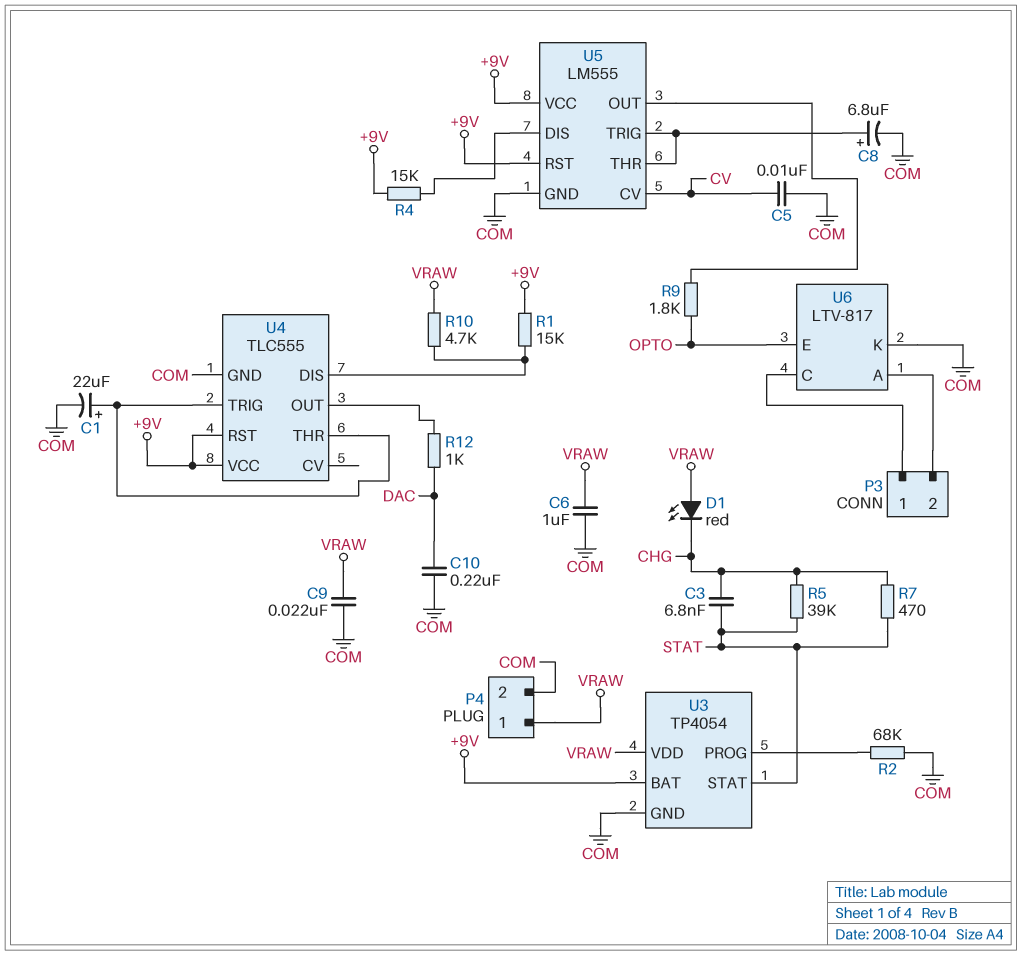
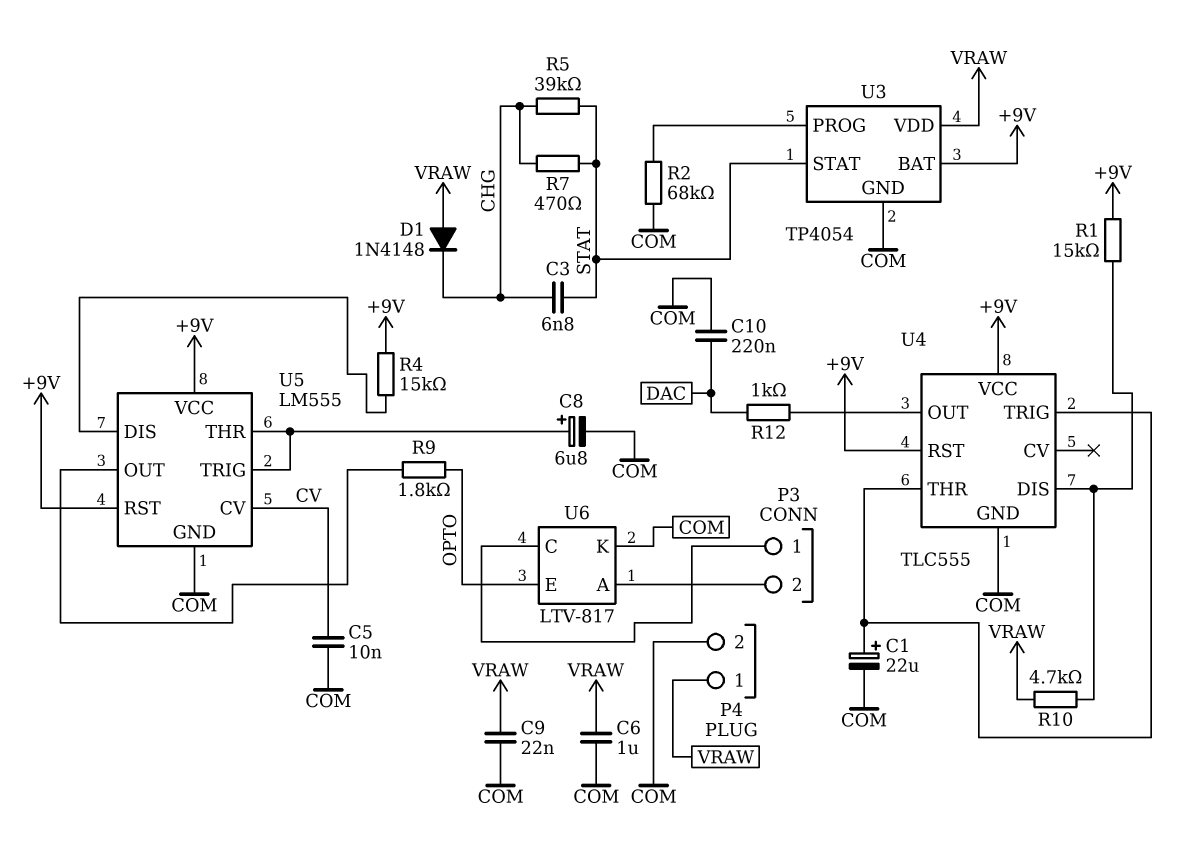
D1: LED red (A VRAW, K CHG) -> diode 1N4148 (A VRAW, K CHG)

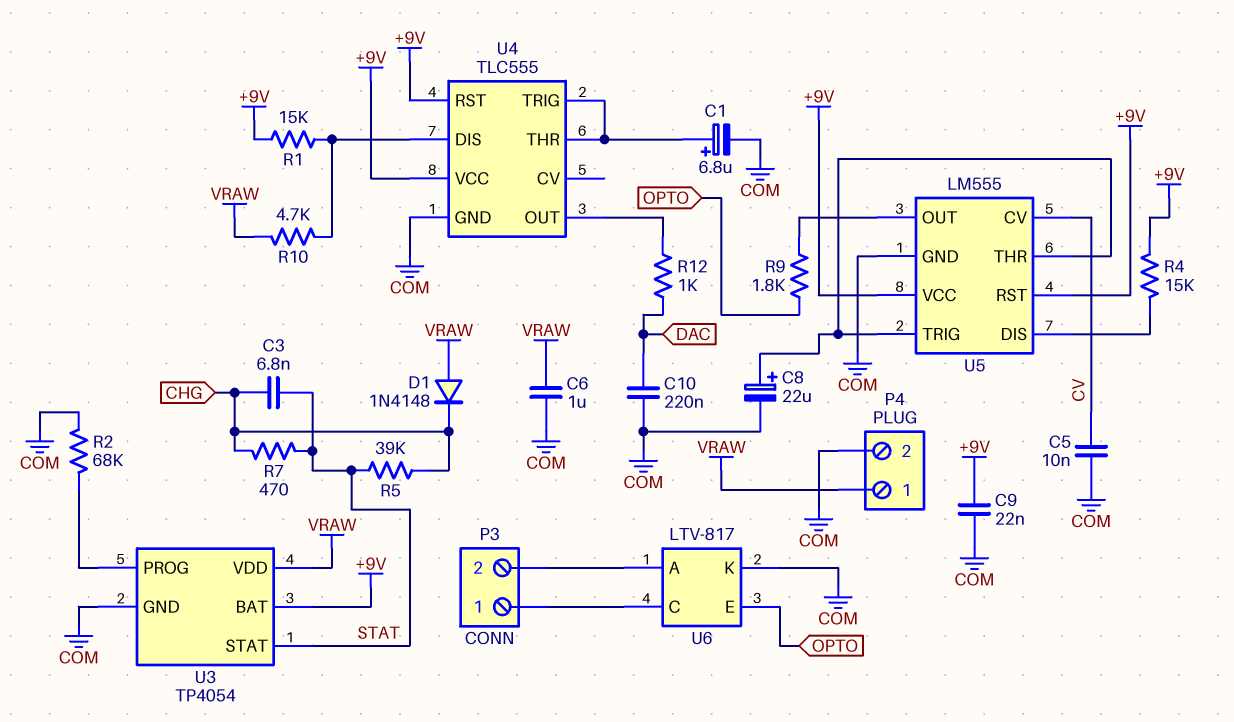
C1: 22uF (plus U4/THR, minus COM) -> 6.8uF (plus U4/THR, minus COM)
C8: 6.8uF (plus U5/THR, minus COM) -> 22uF (plus U5/THR, minus COM)
C9: 22nF (COM, VRAW) -> 22nF (+9V, COM)

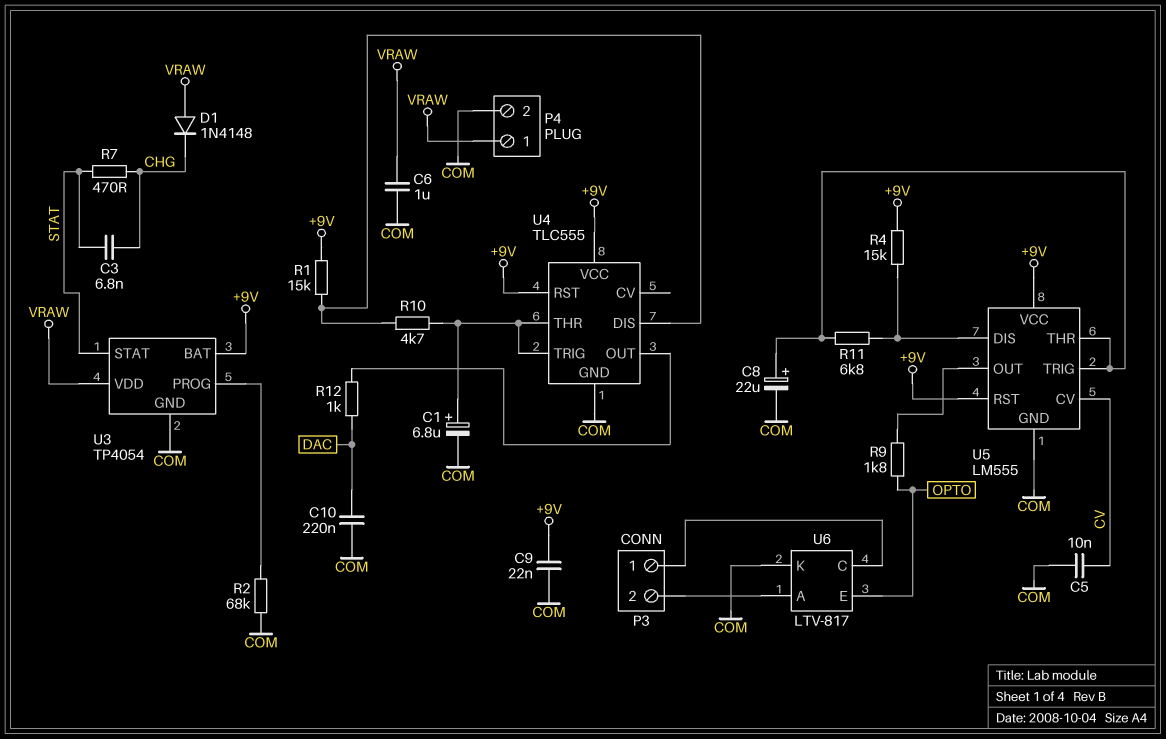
R5: 39k (CHG, STAT) -> none
R10: 4.7k (U4/DIS, VRAW) -> 4.7k (U4/DIS, U4/THR)
R11: none -> 6.8k (U5/DIS, U5/THR)

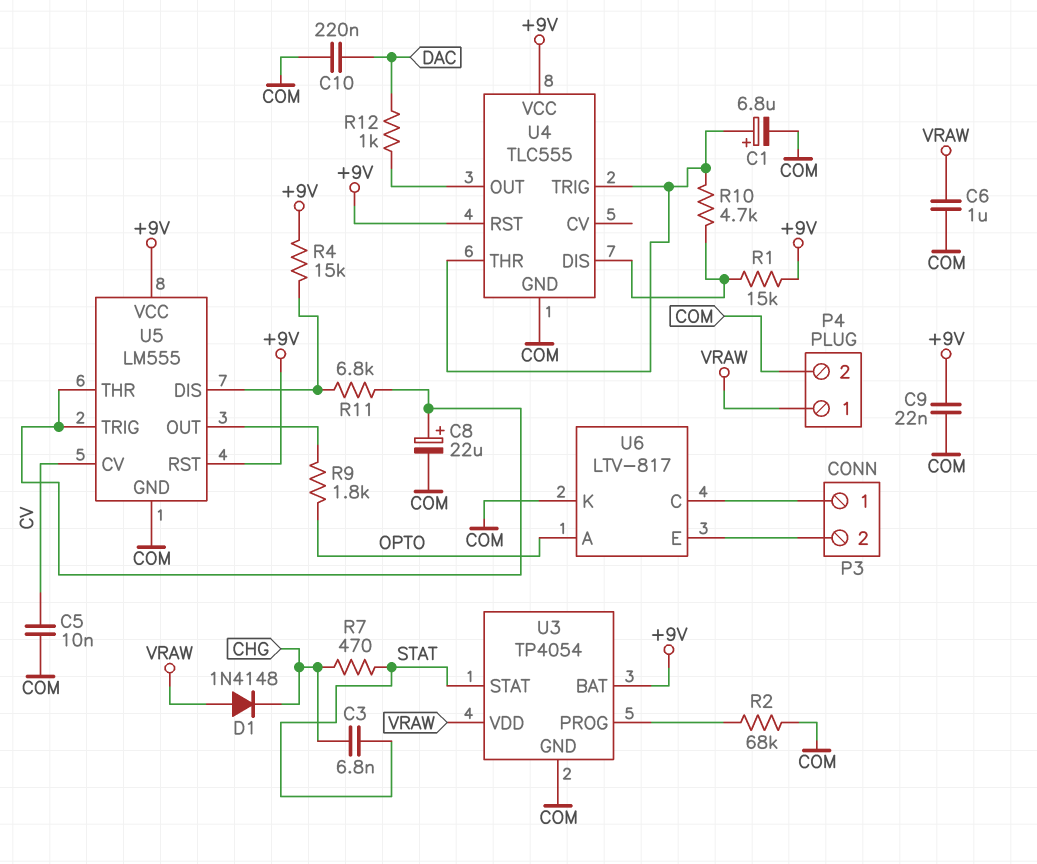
U6 pin A: P3/2 -> OPTO
U6 pin E: OPTO -> P3/2

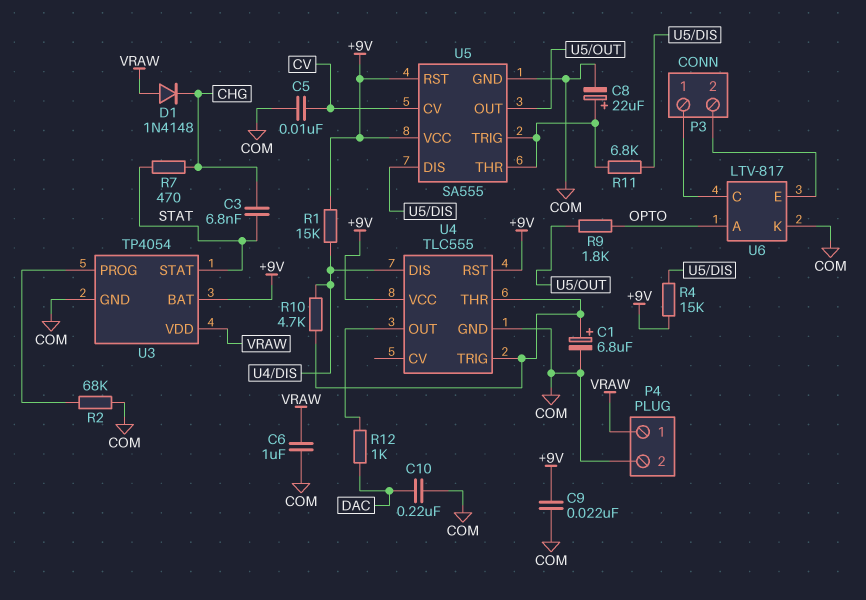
U5: LM555 -> SA555

